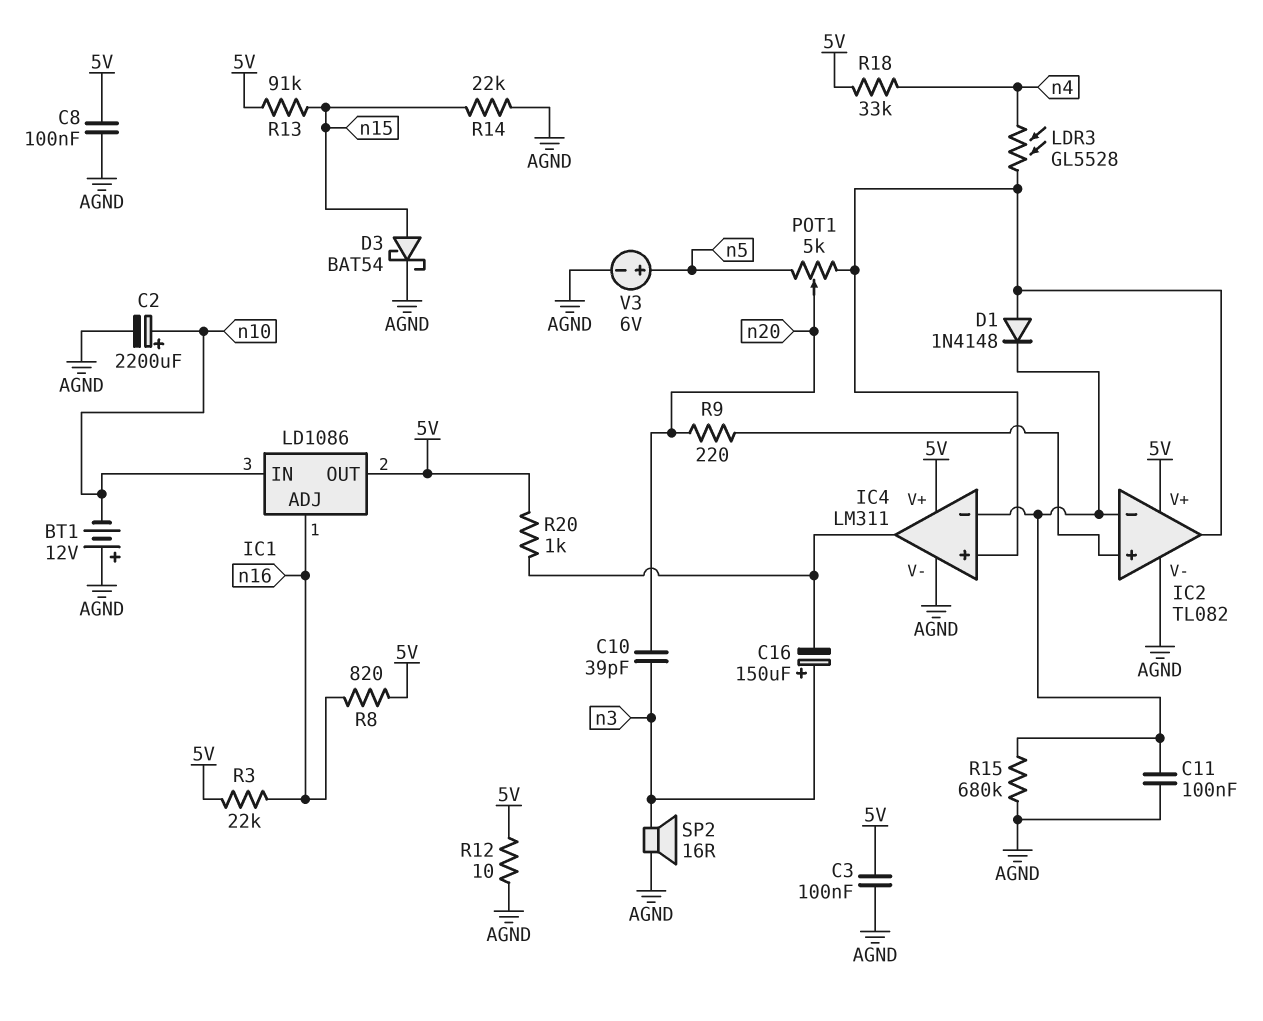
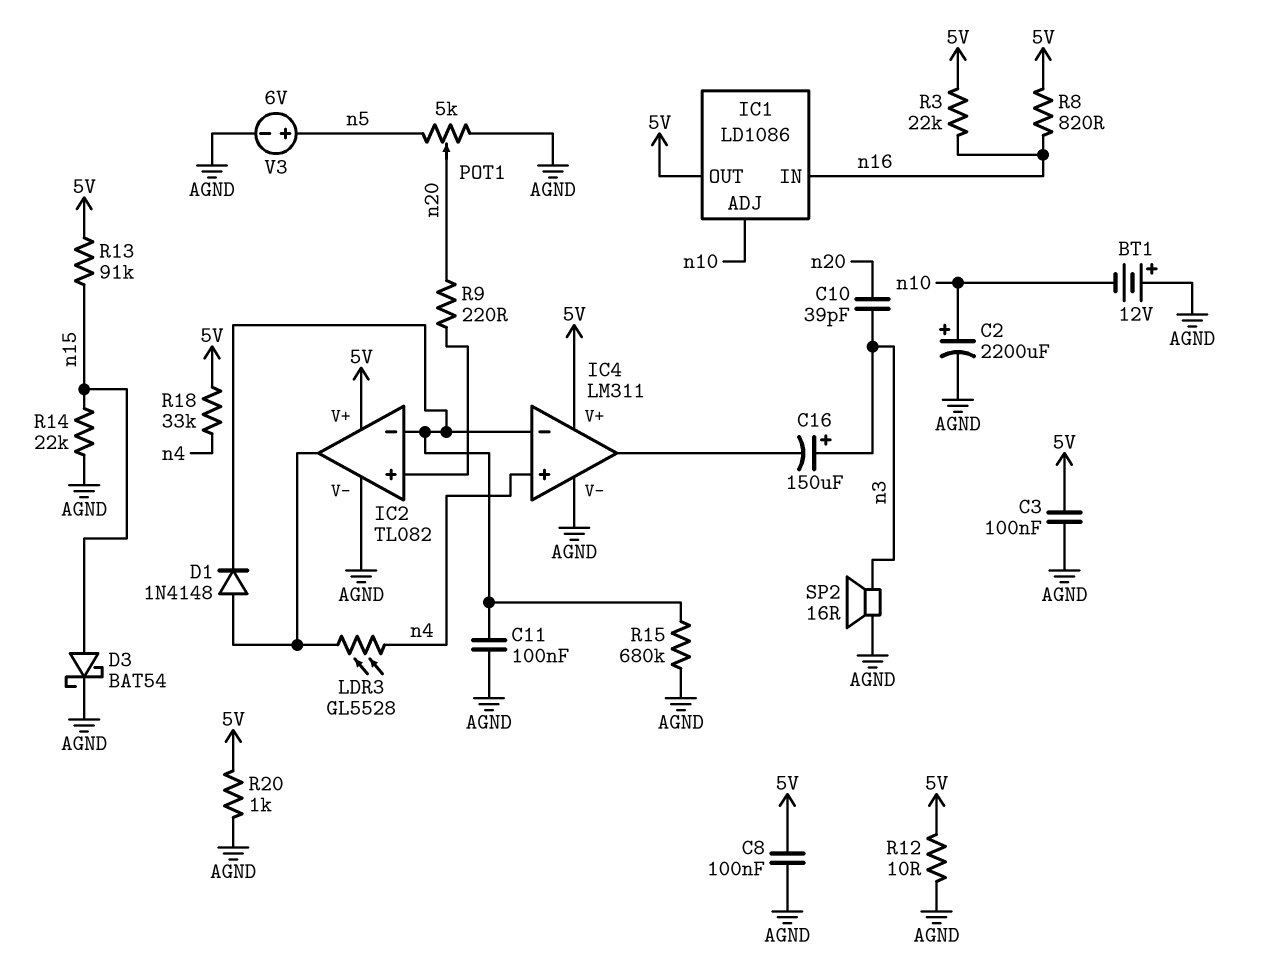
IC1 pin ADJ: n16 -> n10
IC1 pin IN: n10 -> n16
IC4 pin in+: IC2/out -> n4
POT1: 5k (IC2/out, n5, wiper n20) -> 5k (AGND, n5, wiper n20)
R20: 1k (5V, IC4/out) -> 1k (5V, AGND)

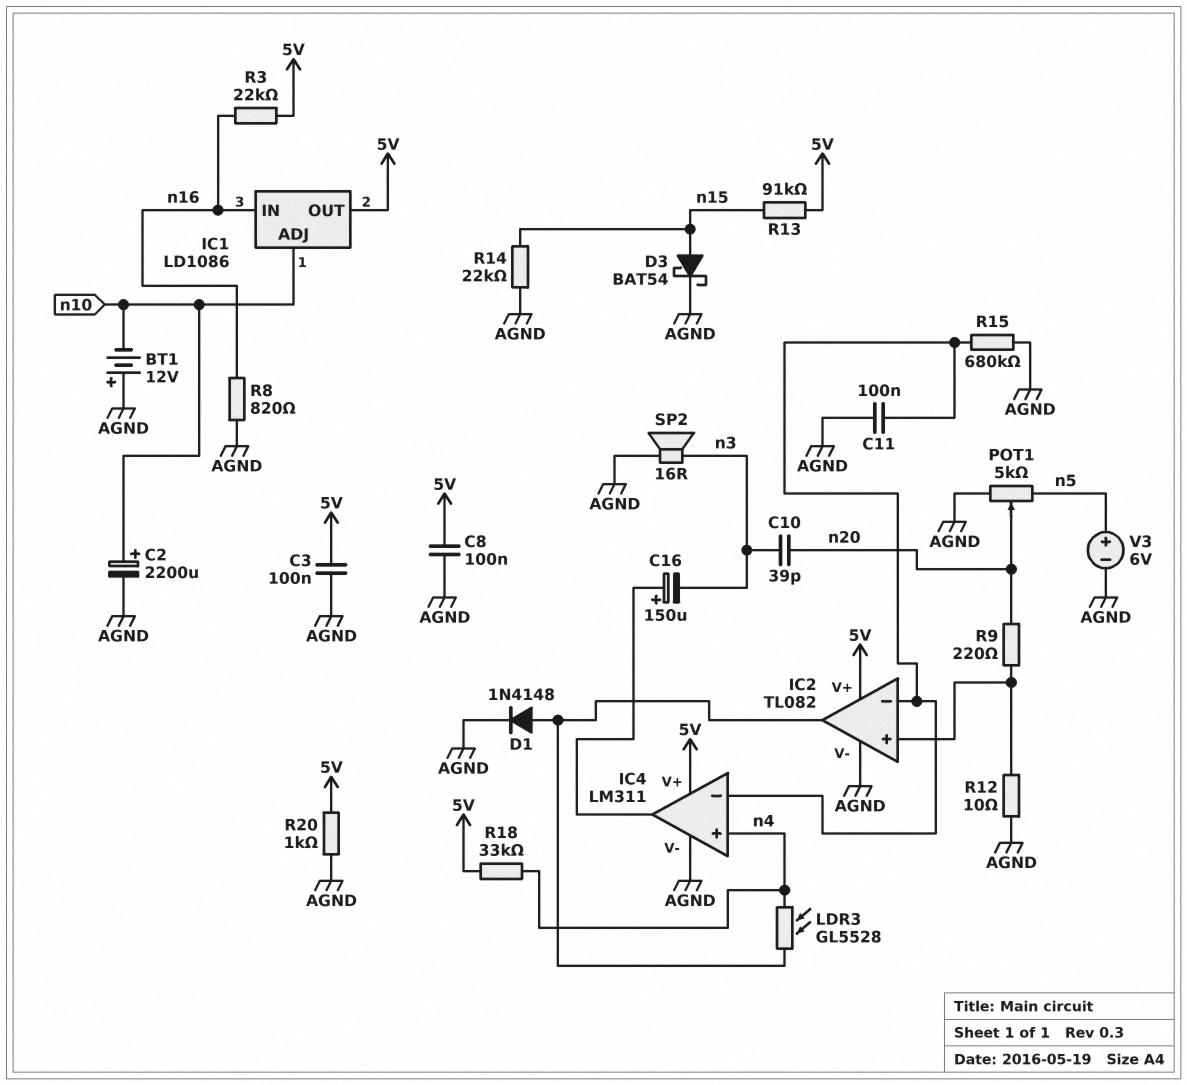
C16: 150uF (plus n3, minus IC4/out) -> 150uF (plus IC4/out, minus n3)
D1: diode 1N4148 (A IC2/out, K IC2/in-) -> diode 1N4148 (A IC2/out, K AGND)
R8: 820 (5V, n16) -> 820 (AGND, n16)
R12: 10 (5V, AGND) -> 10 (AGND, IC2/in+)

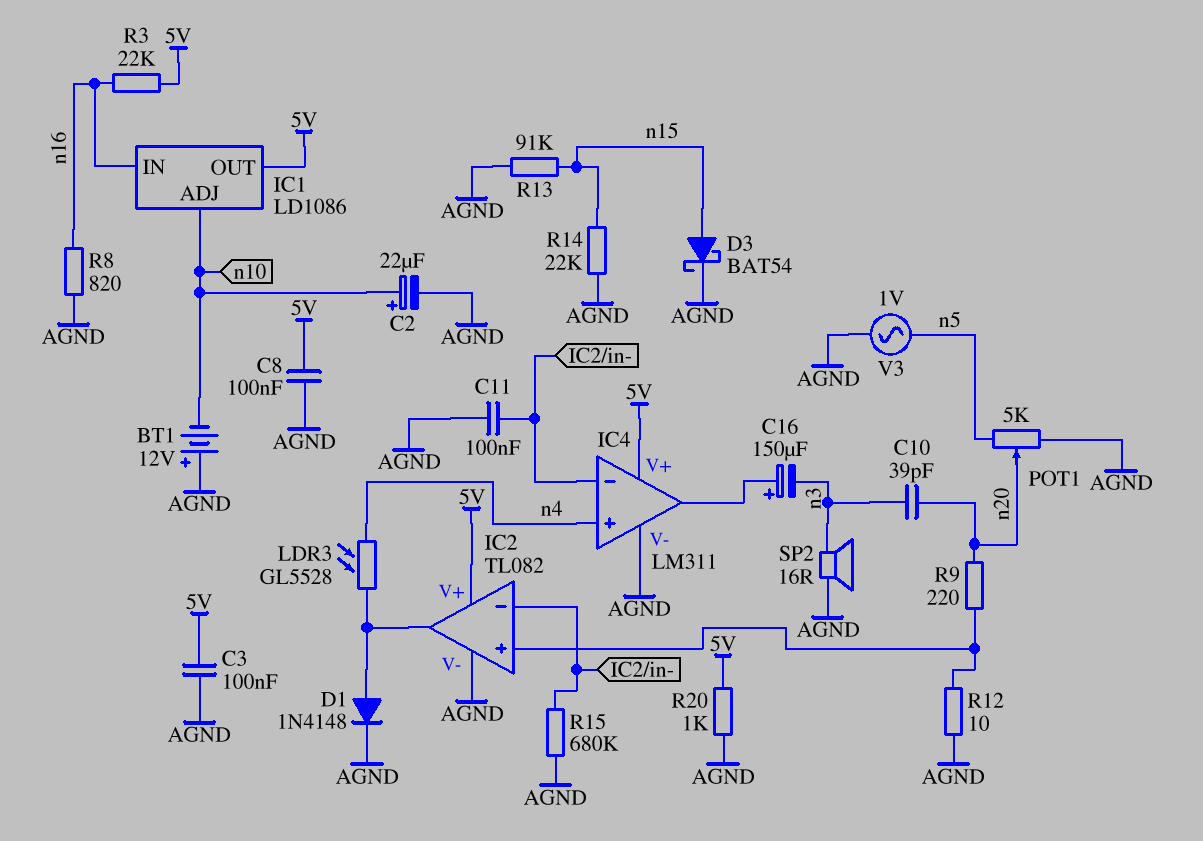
C2: 2200uF (plus n10, minus AGND) -> 22uF (plus n10, minus AGND)
R13: 91k (5V, n15) -> 91k (AGND, n15)
R18: 33k (5V, n4) -> none
V3: 6V (plus n5, minus AGND) -> AC 1V (AGND, n5)

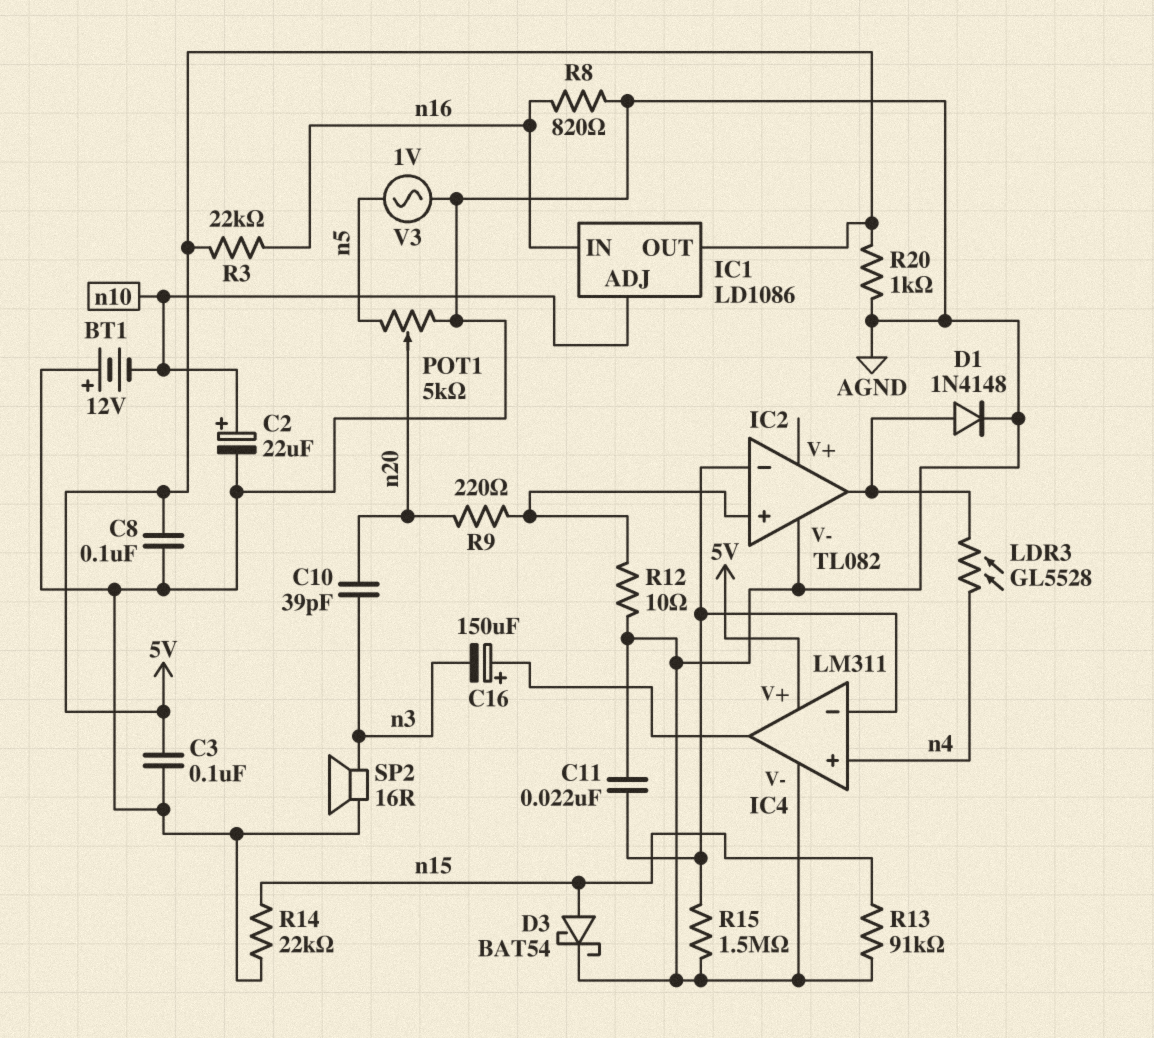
C11: 100nF (AGND, IC2/in-) -> 22nF (AGND, IC2/in-)
IC2 pin V+: 5V -> none
R15: 680k (AGND, IC2/in-) -> 1.5M (AGND, IC2/in-)

